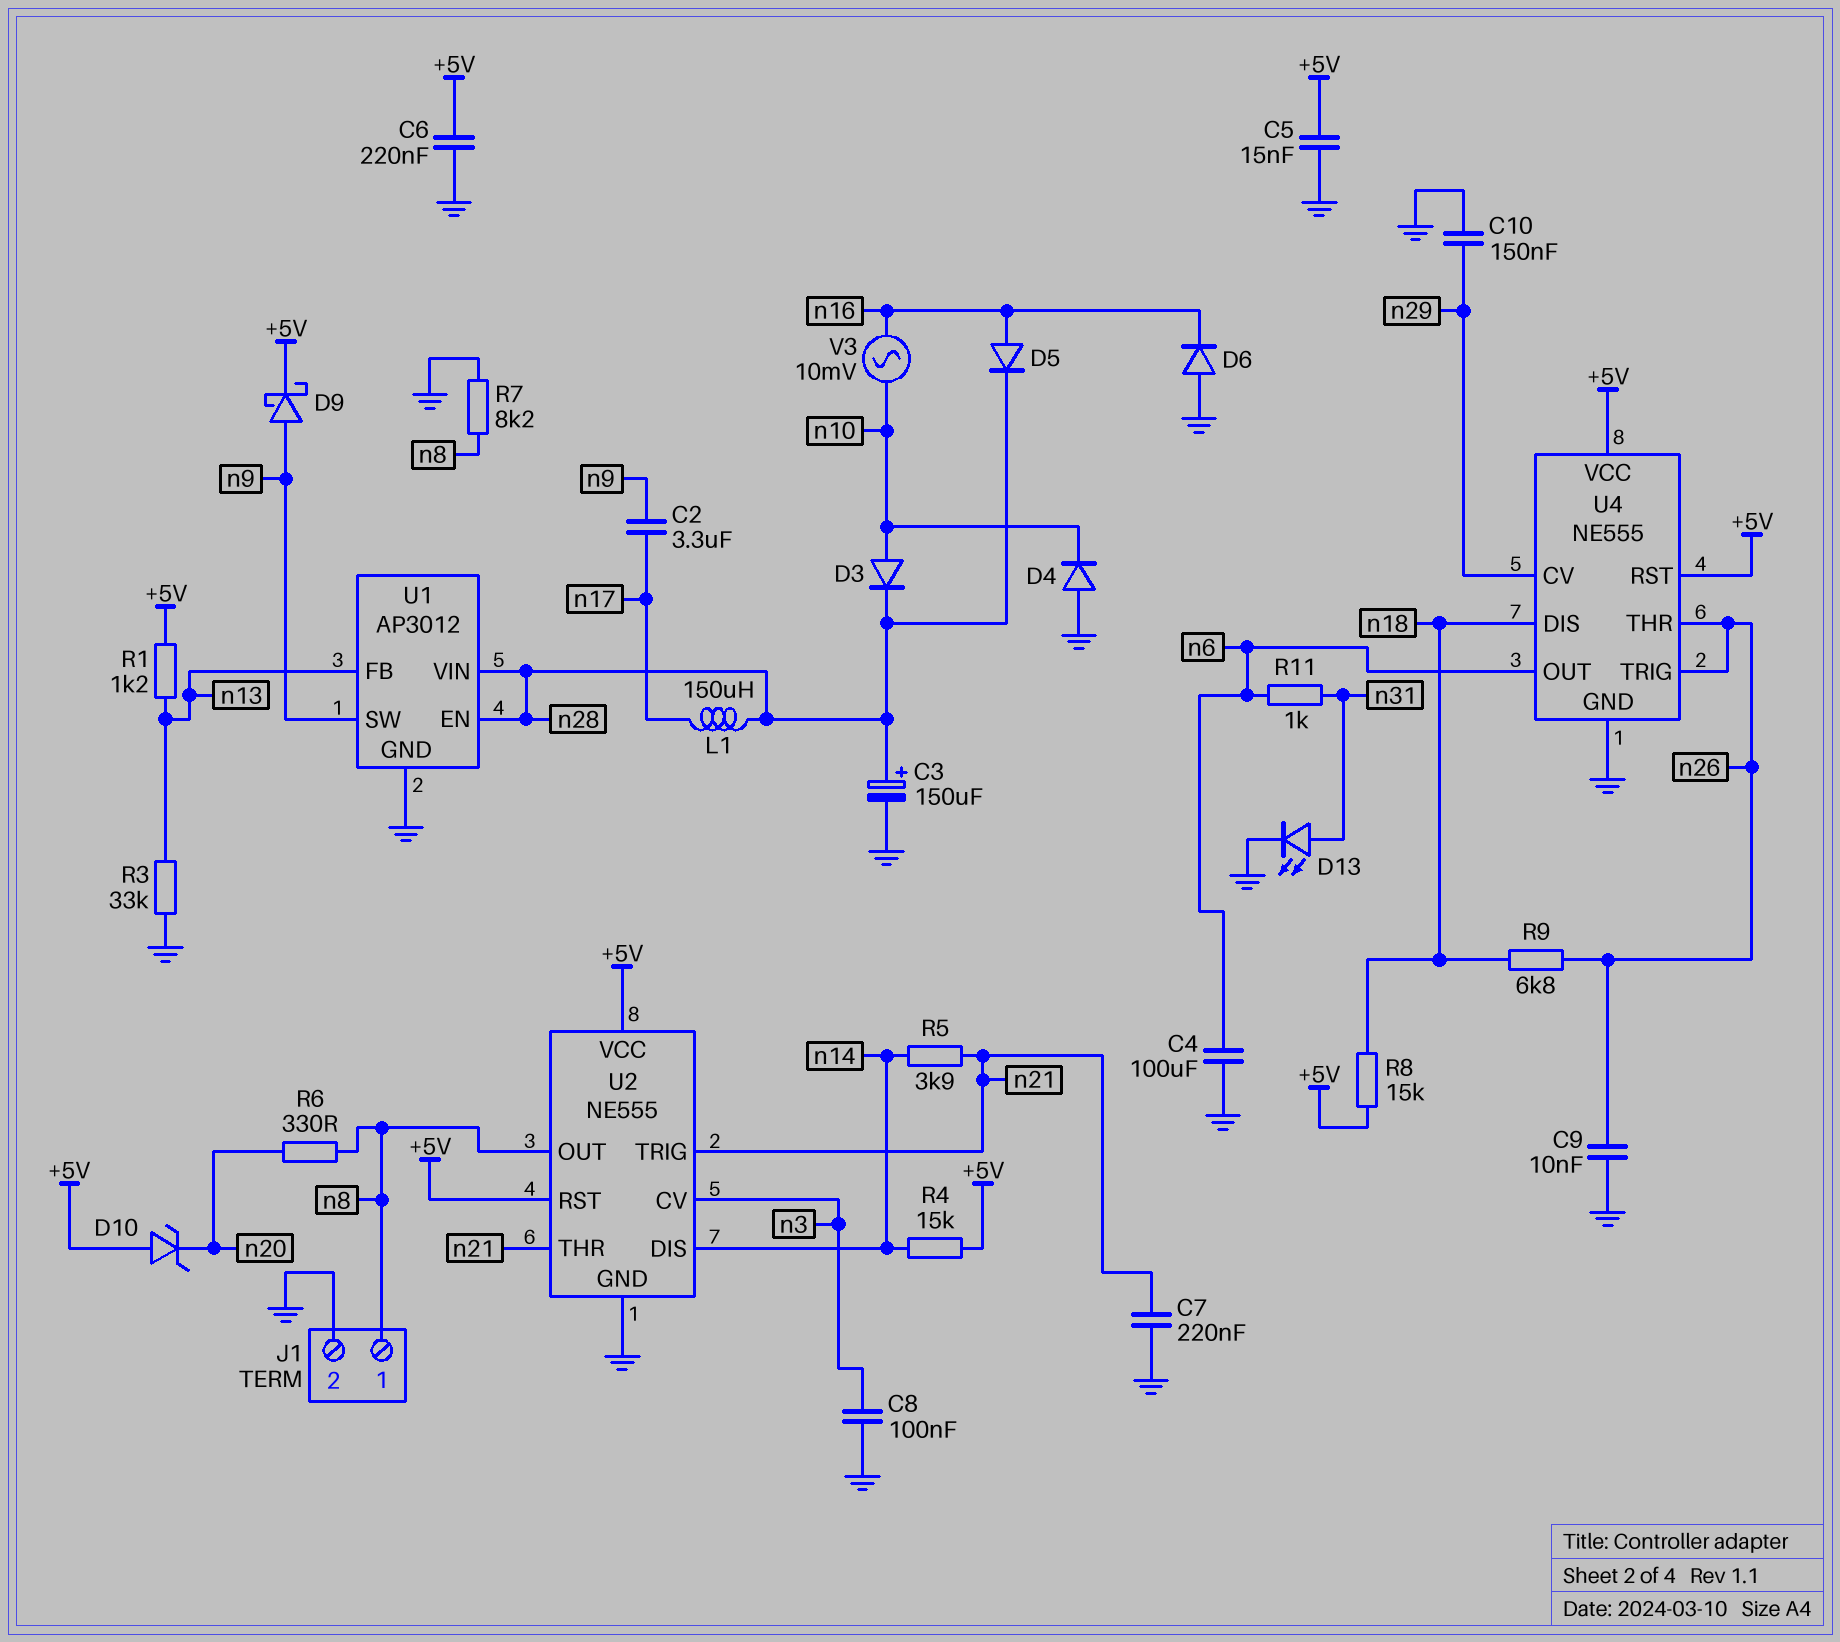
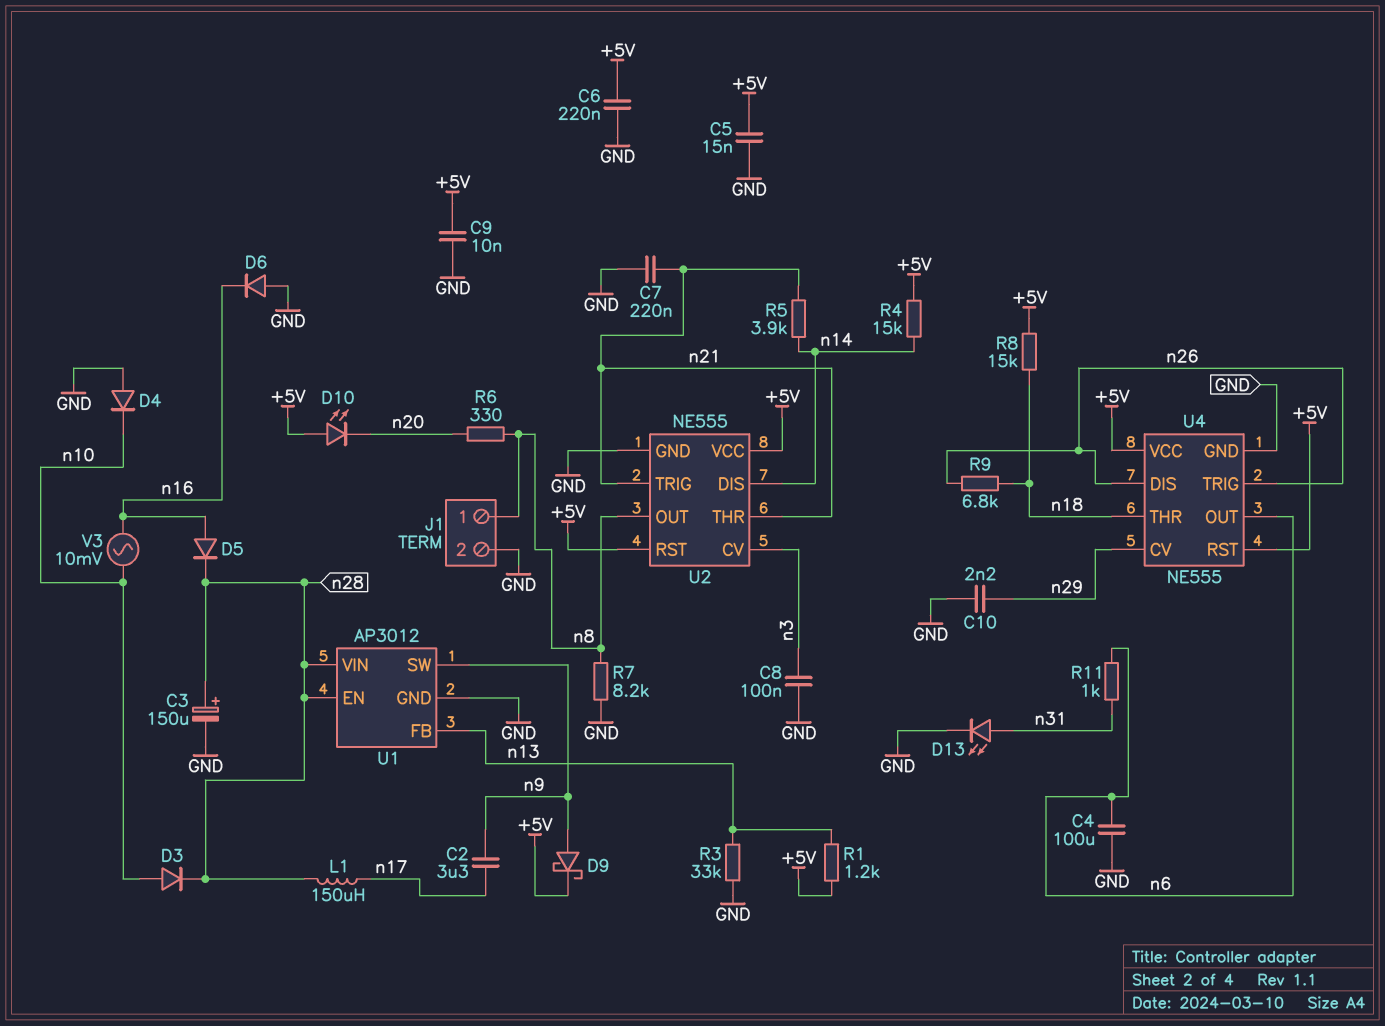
C9: 10nF (GND, n26) -> 10nF (+5V, GND)
C10: 150nF (GND, n29) -> 2.2nF (GND, n29)
D10: zener (A +5V, K n20) -> LED (A +5V, K n20)
U4 pin DIS: n18 -> n26
U4 pin THR: n26 -> n18

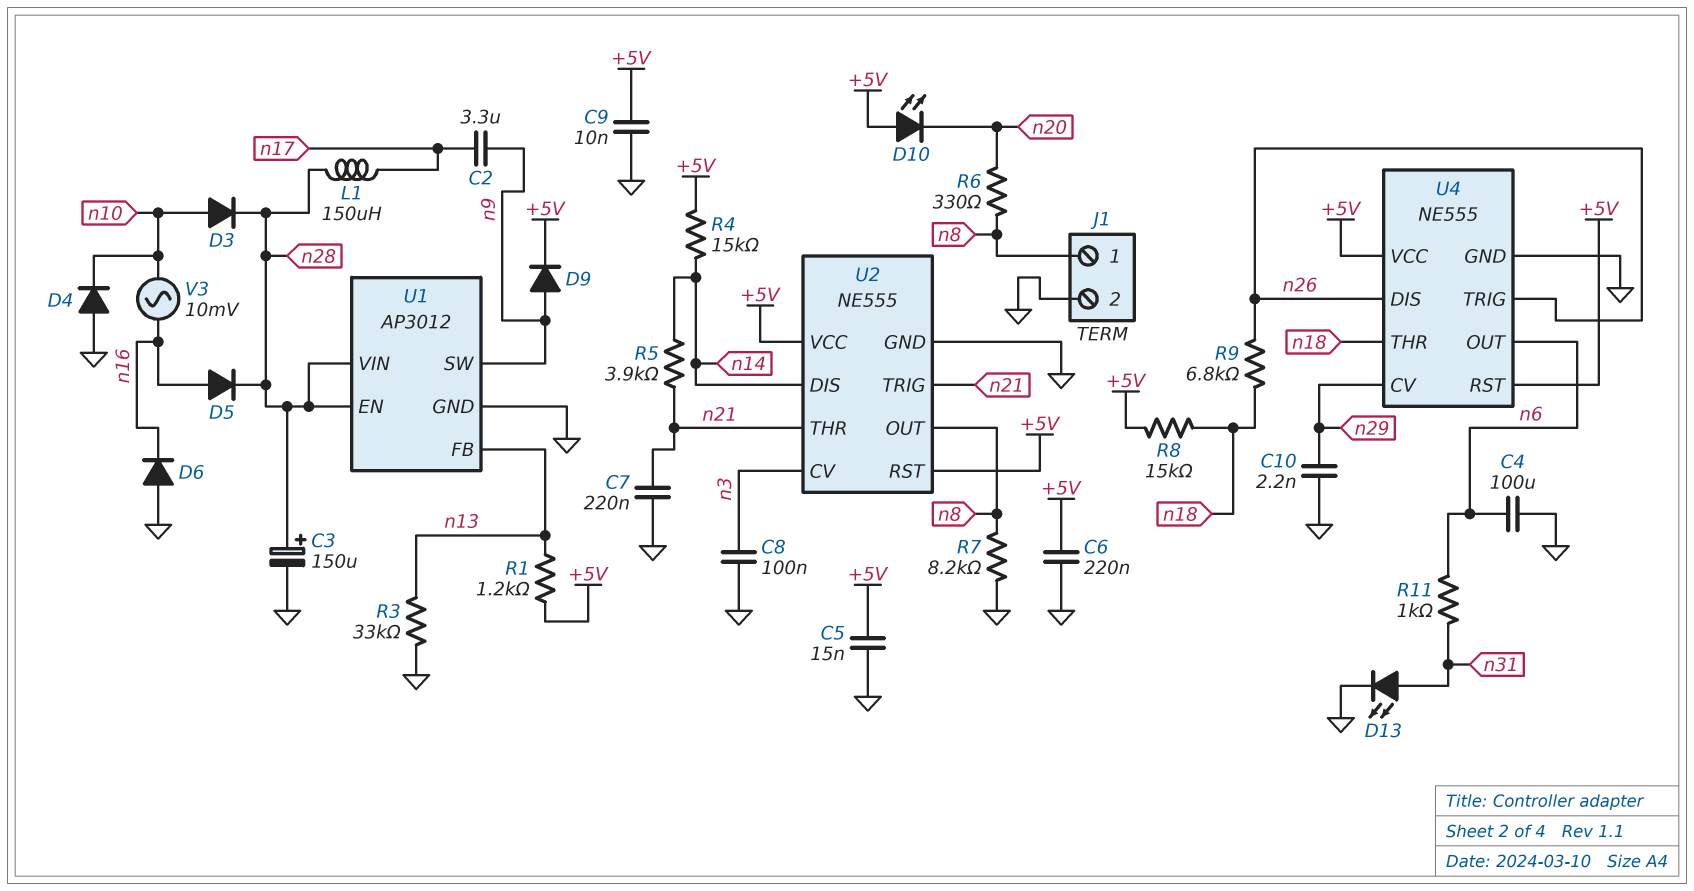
D9: schottky (A n9, K +5V) -> diode (A n9, K +5V)

